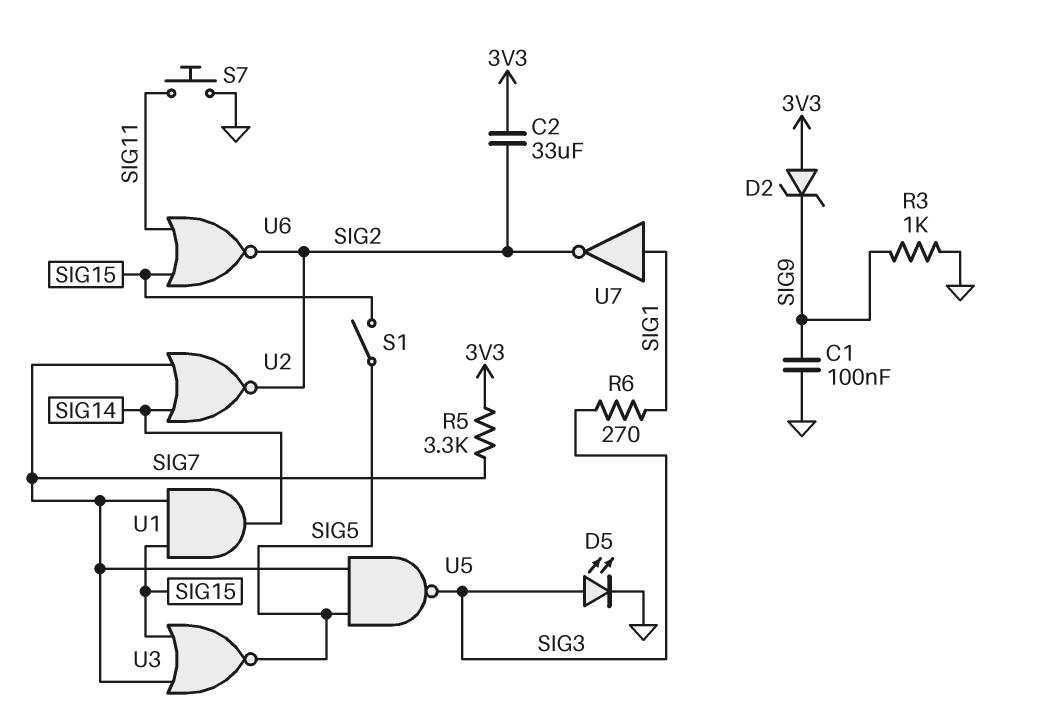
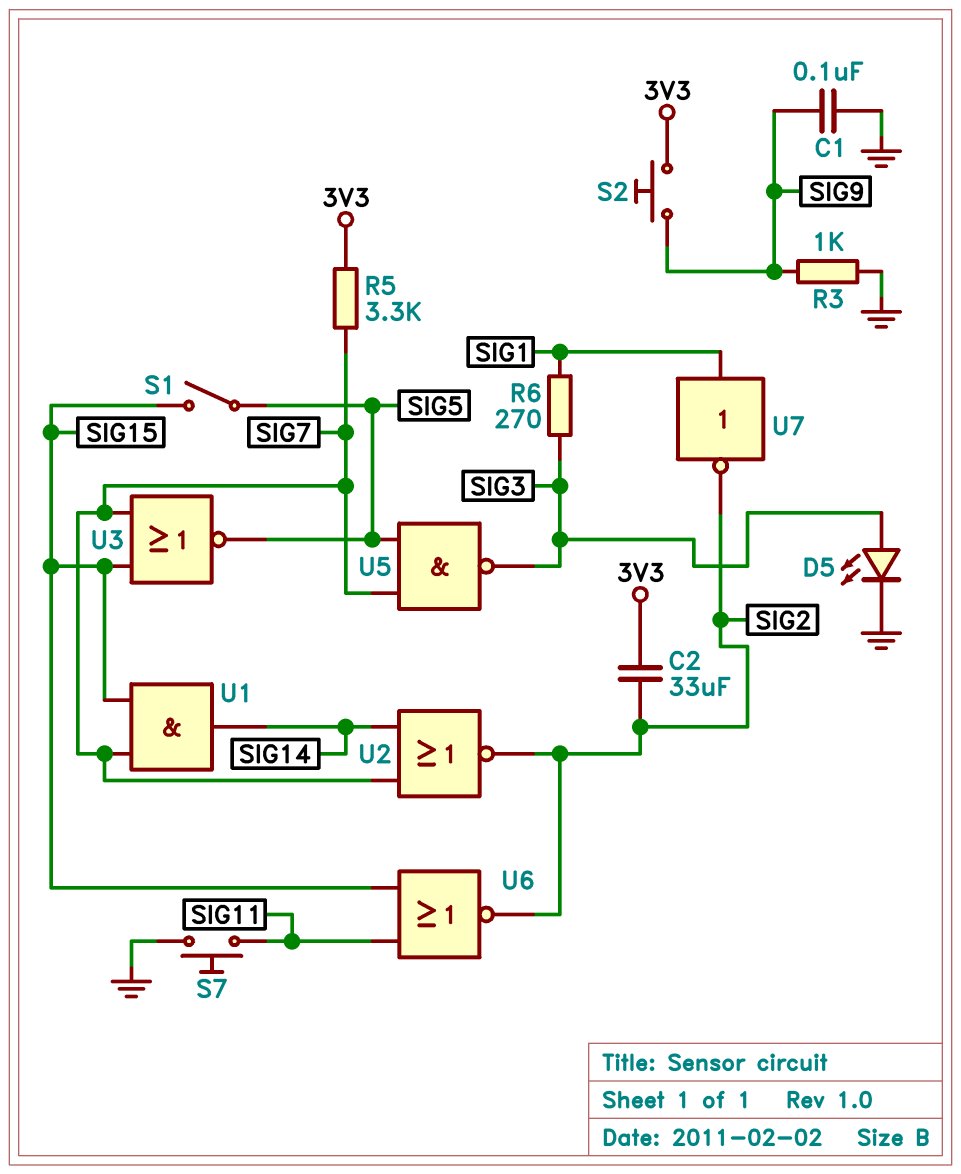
D2: zener (A 3V3, K SIG9) -> none
S2: none -> button (3V3, SIG9)

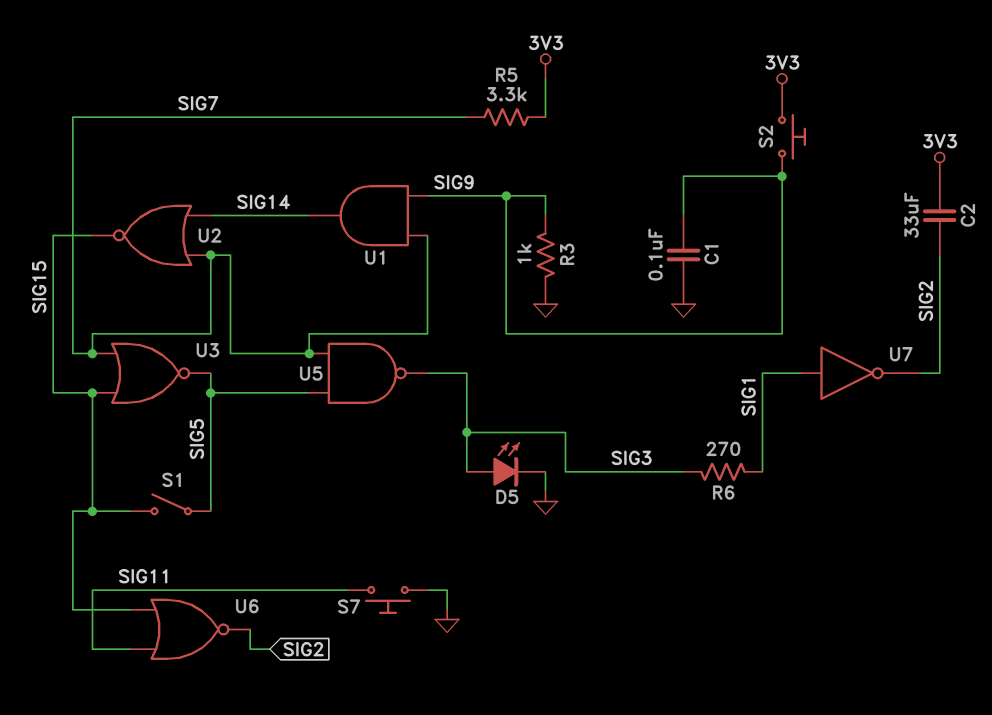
U1: AND (in SIG7, in SIG15, out SIG14) -> AND (in SIG7, in SIG9, out SIG14)
U2: NOR (in SIG7, in SIG14, out SIG2) -> NOR (in SIG7, in SIG14, out SIG15)

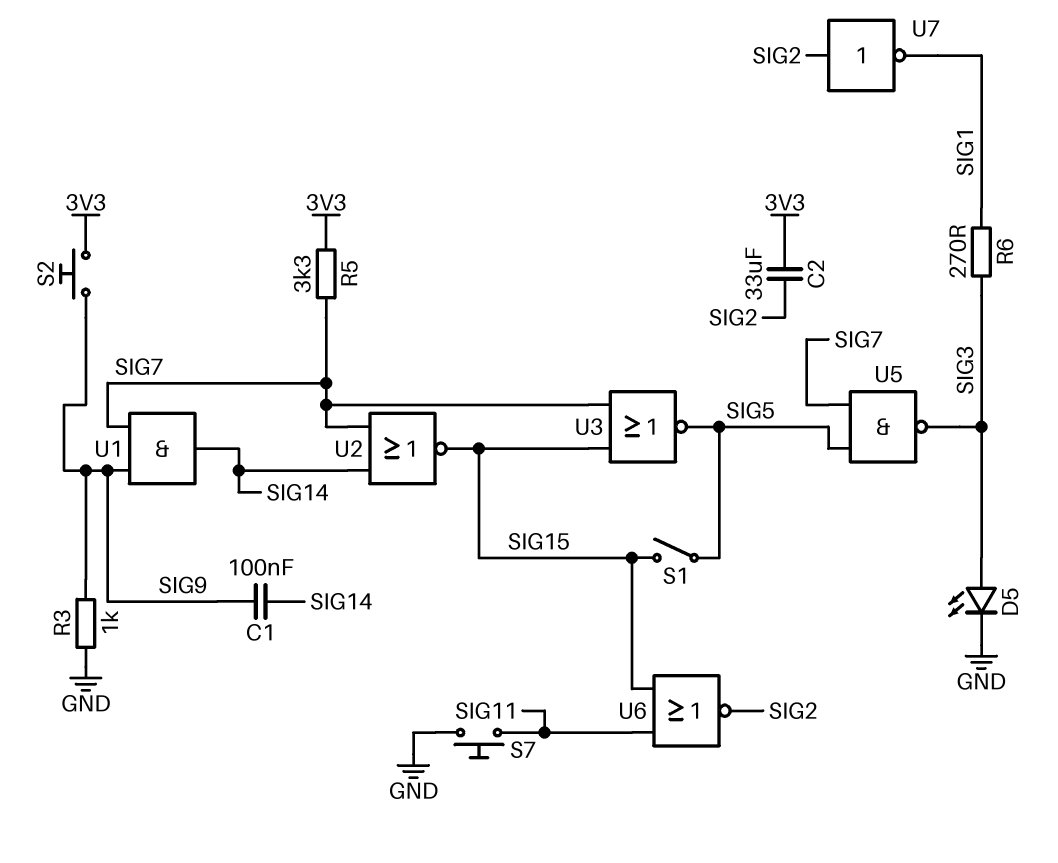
C1: 100nF (GND, SIG9) -> 100nF (SIG9, SIG14)
U7: NOT (in SIG1, out SIG2) -> NOT (in SIG2, out SIG1)

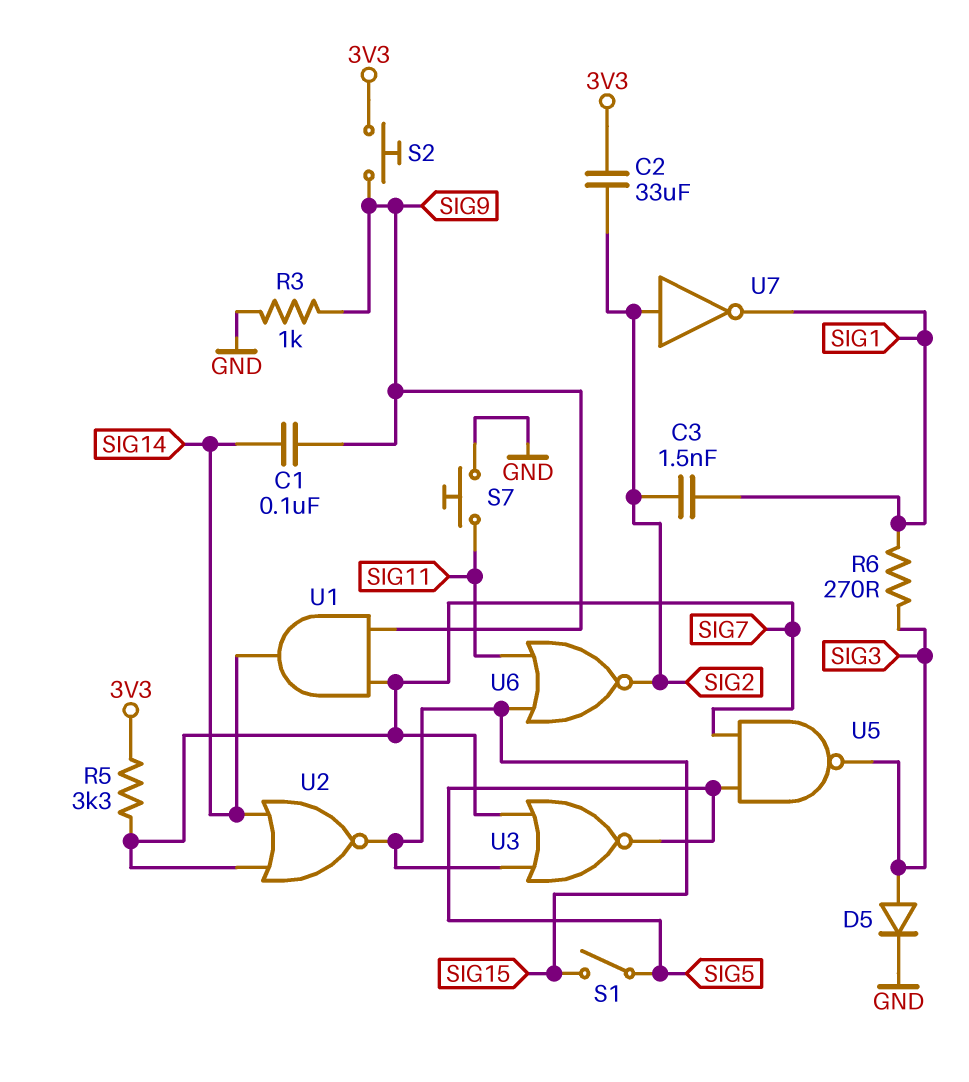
C3: none -> 1.5nF (SIG1, SIG2)
D5: LED (A SIG3, K GND) -> diode (A SIG3, K GND)

